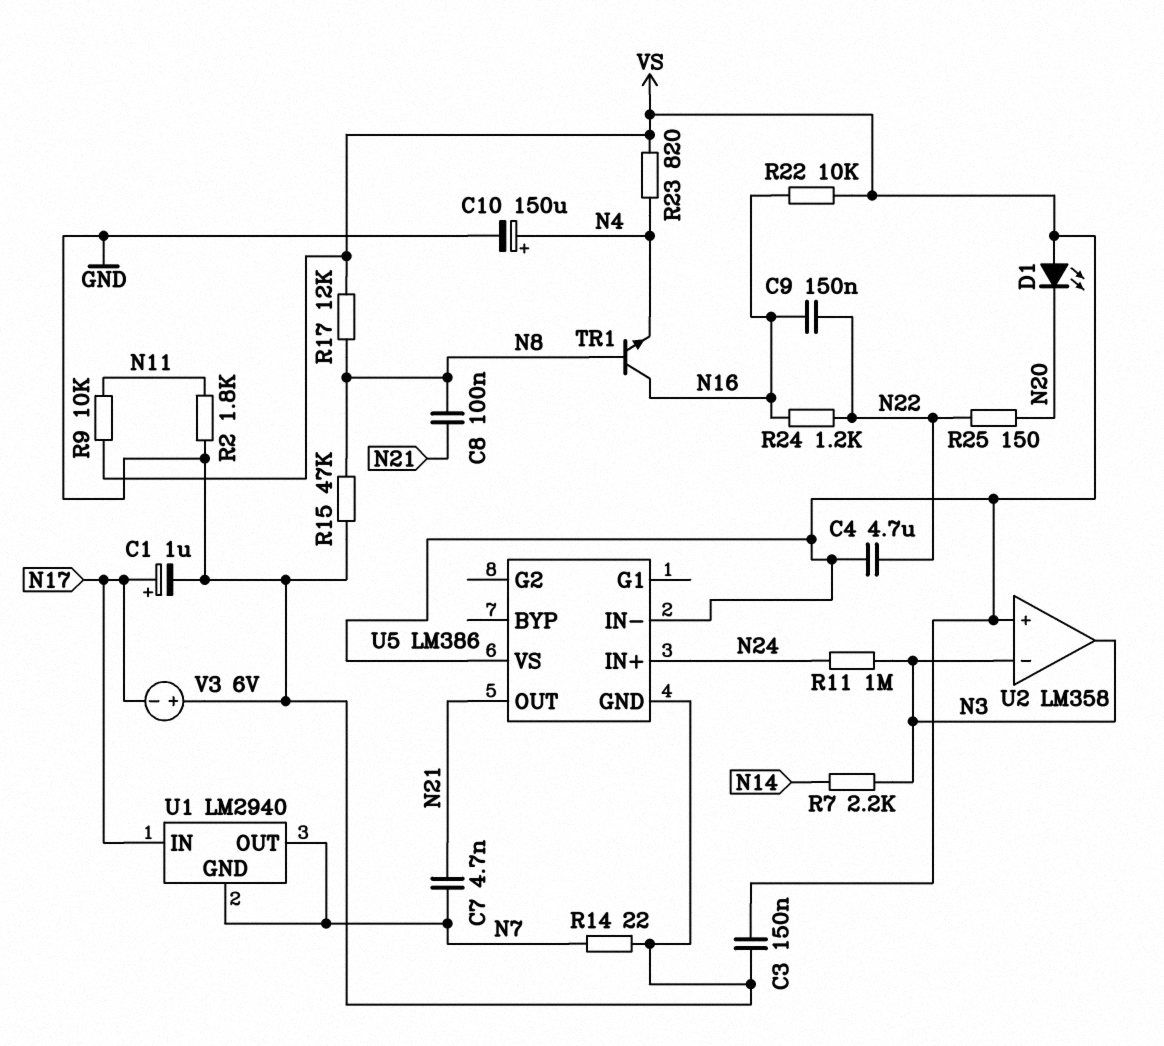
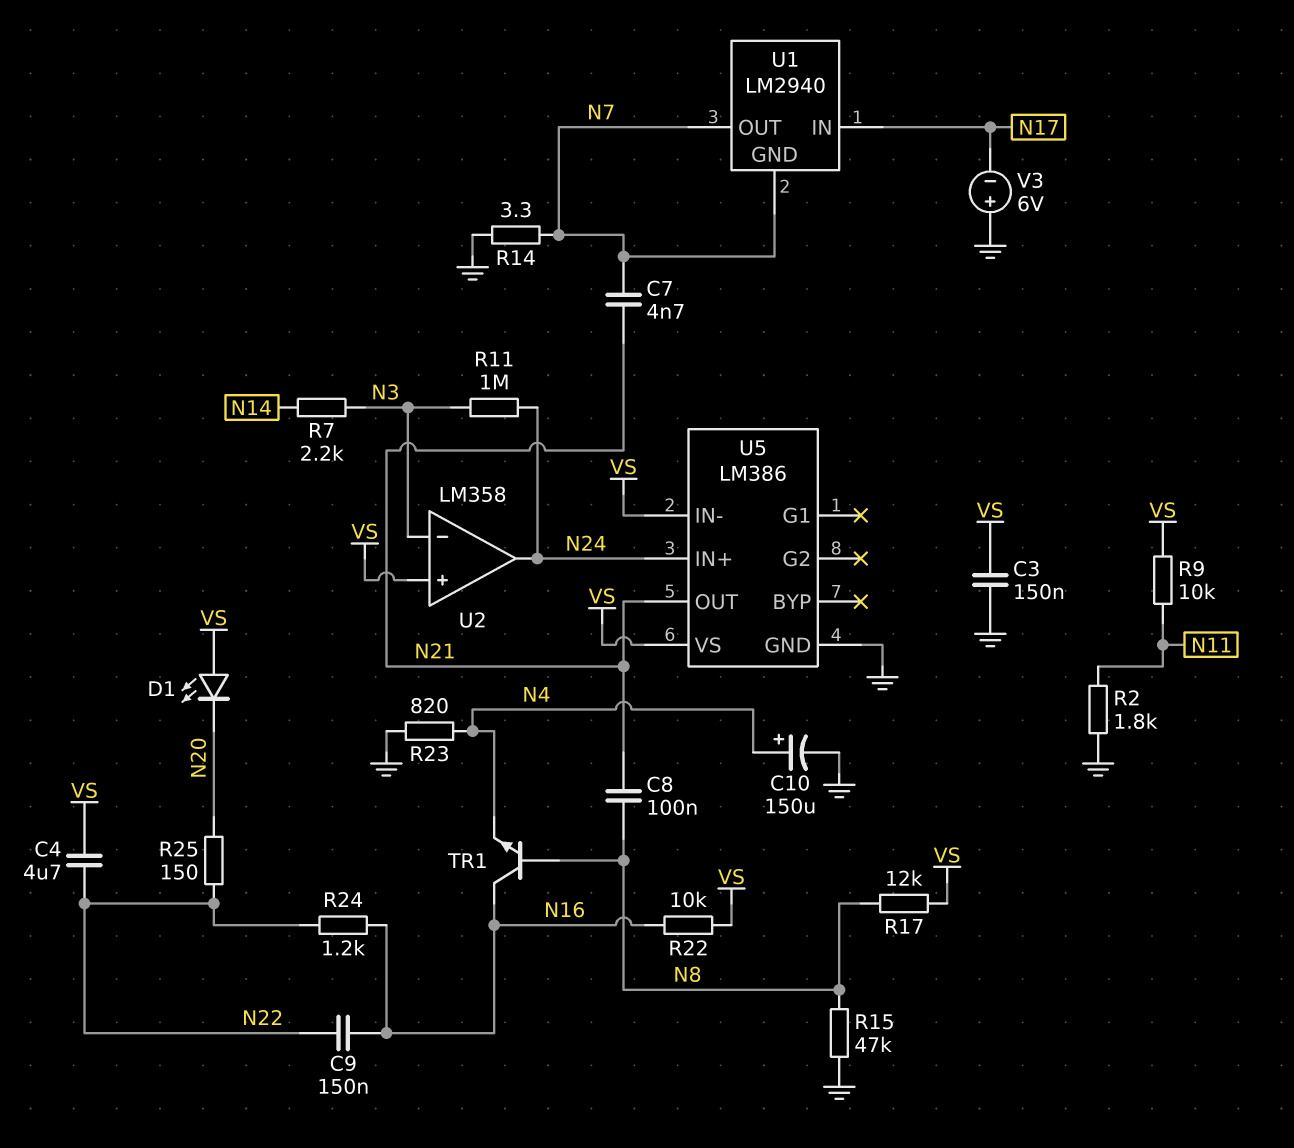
C1: 1uF (plus N17, minus GND) -> none
R14: 22 (GND, N7) -> 3.3 (GND, N7)
R23: 820 (N4, VS) -> 820 (GND, N4)
U2 pin out: N3 -> N24

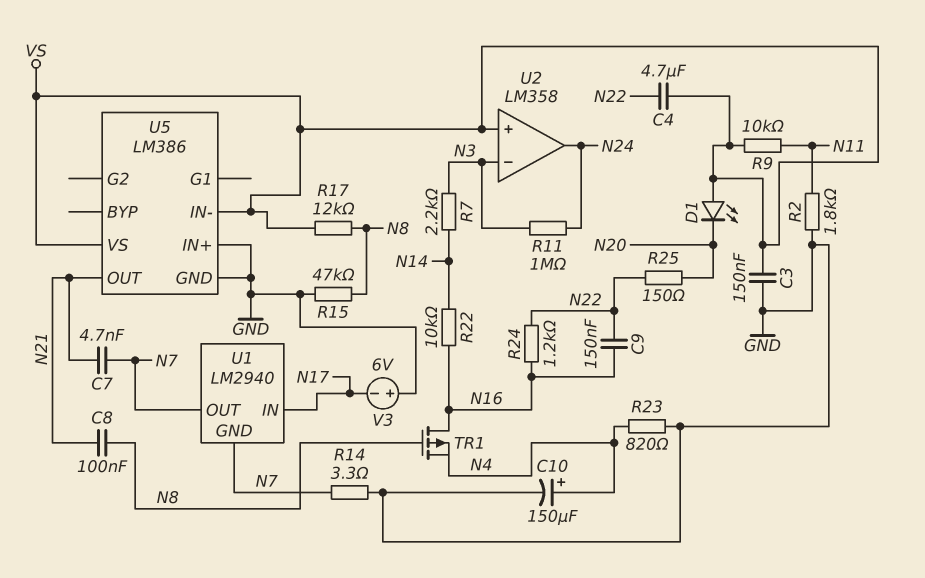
R22: 10k (N16, VS) -> 10k (N14, N16)
TR1: NPN (B N8, C N16, E N4) -> PMOS (G N8, D N16, S N4)
U5 pin IN+: N24 -> GND

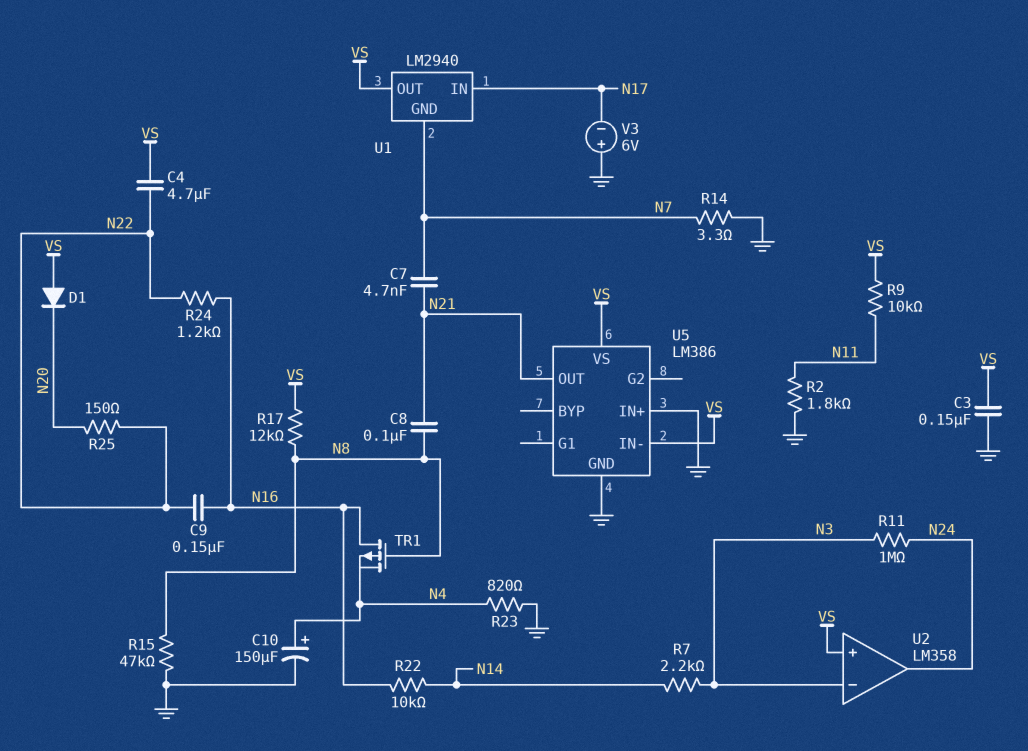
D1: LED (A VS, K N20) -> diode (A VS, K N20)
U1 pin OUT: N7 -> VS

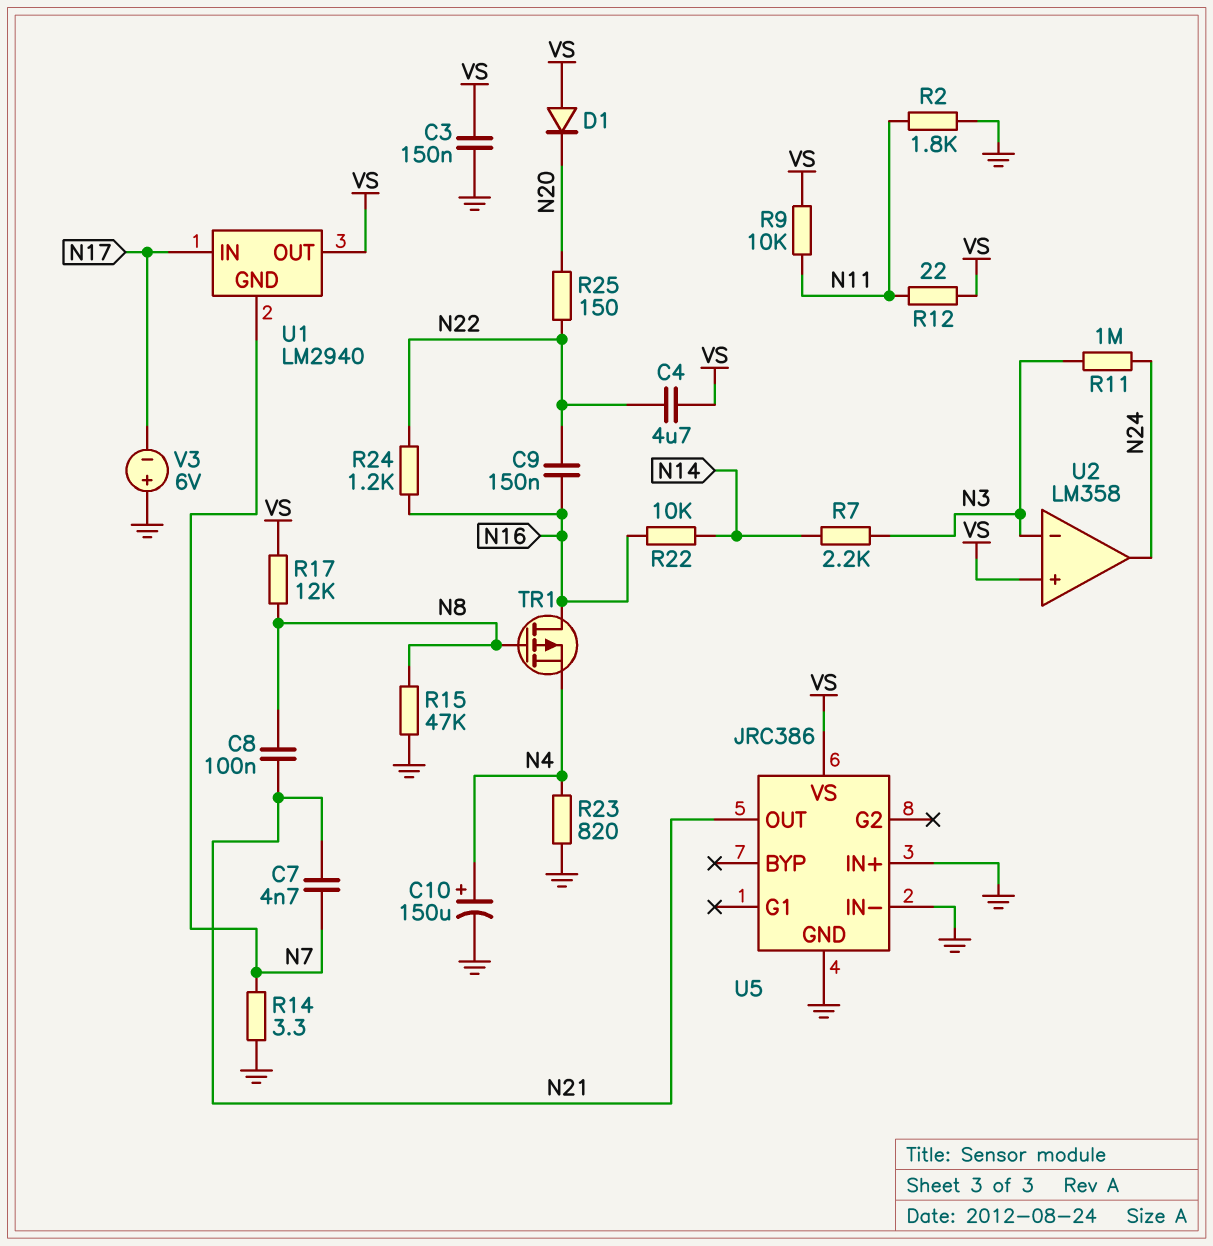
R12: none -> 22 (N11, VS)
U5: LM386 -> JRC386
U5 pin IN-: VS -> GND

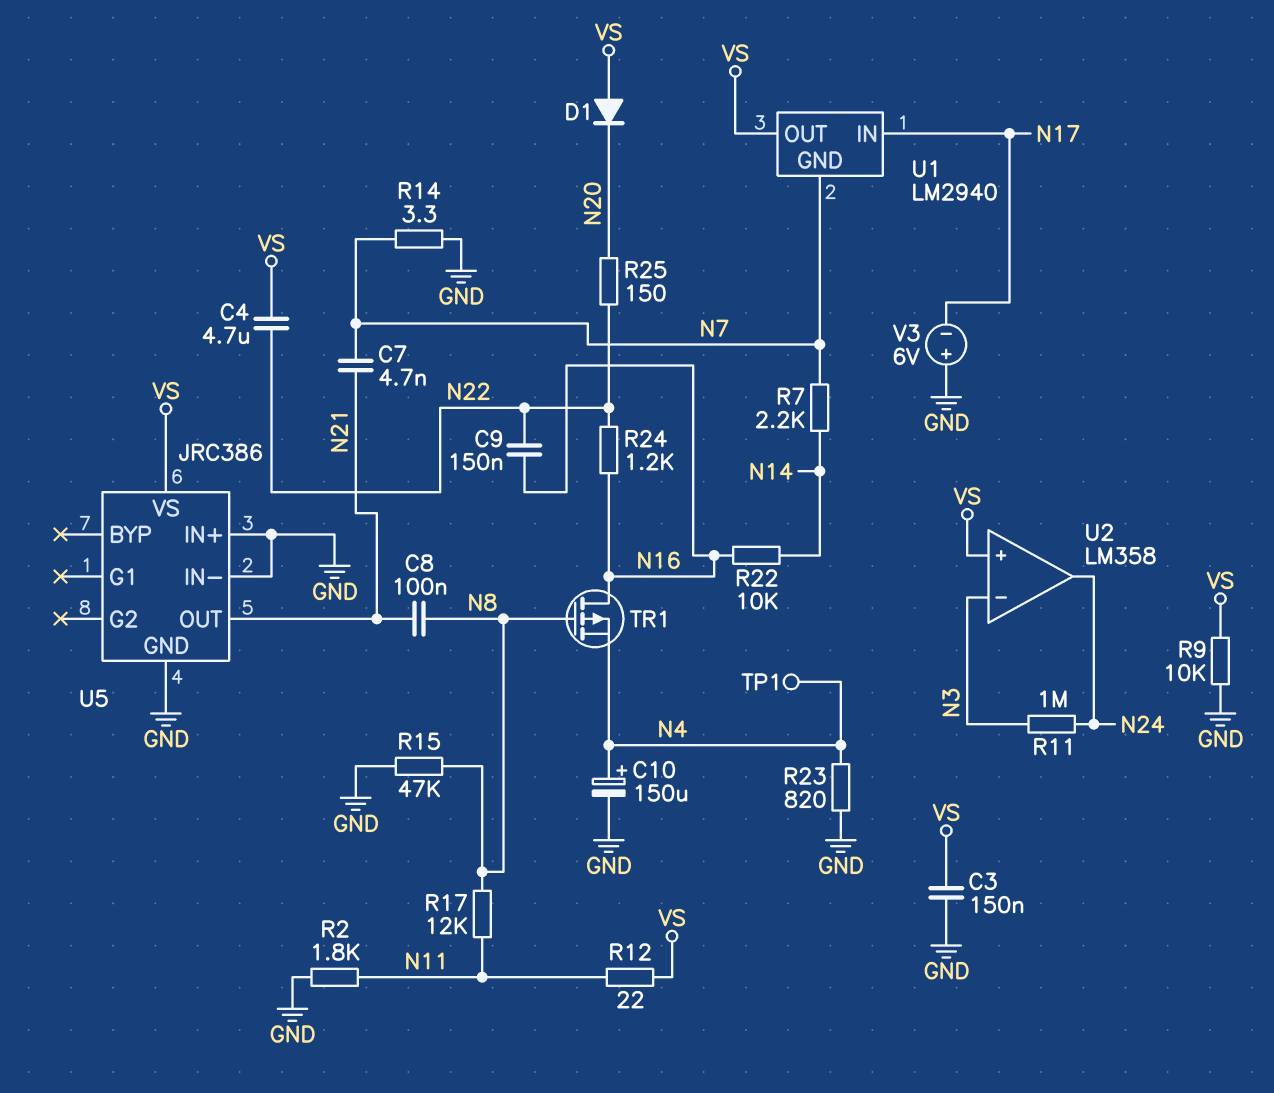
R7: 2.2k (N3, N14) -> 2.2k (N7, N14)
R9: 10k (N11, VS) -> 10k (GND, VS)
R17: 12k (N8, VS) -> 12k (N8, N11)
TP1: none -> test point (N4)

